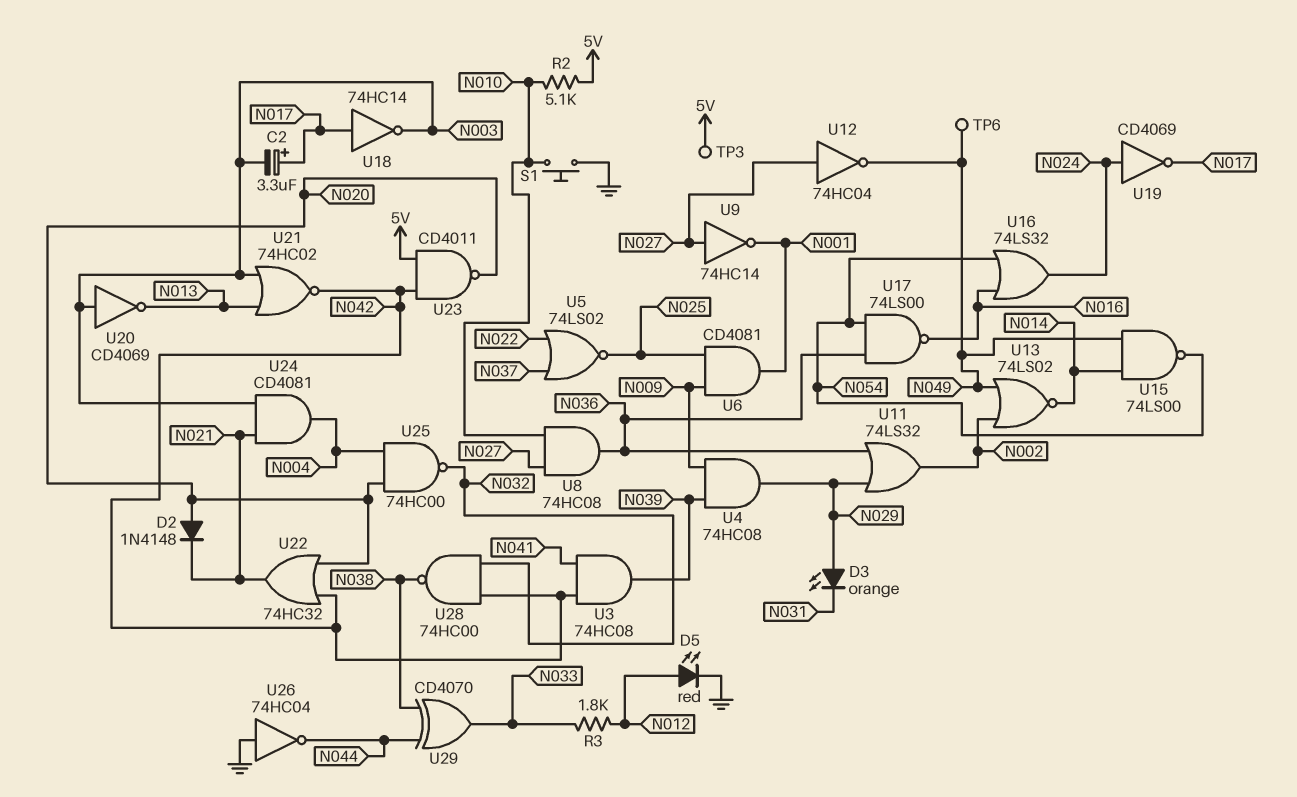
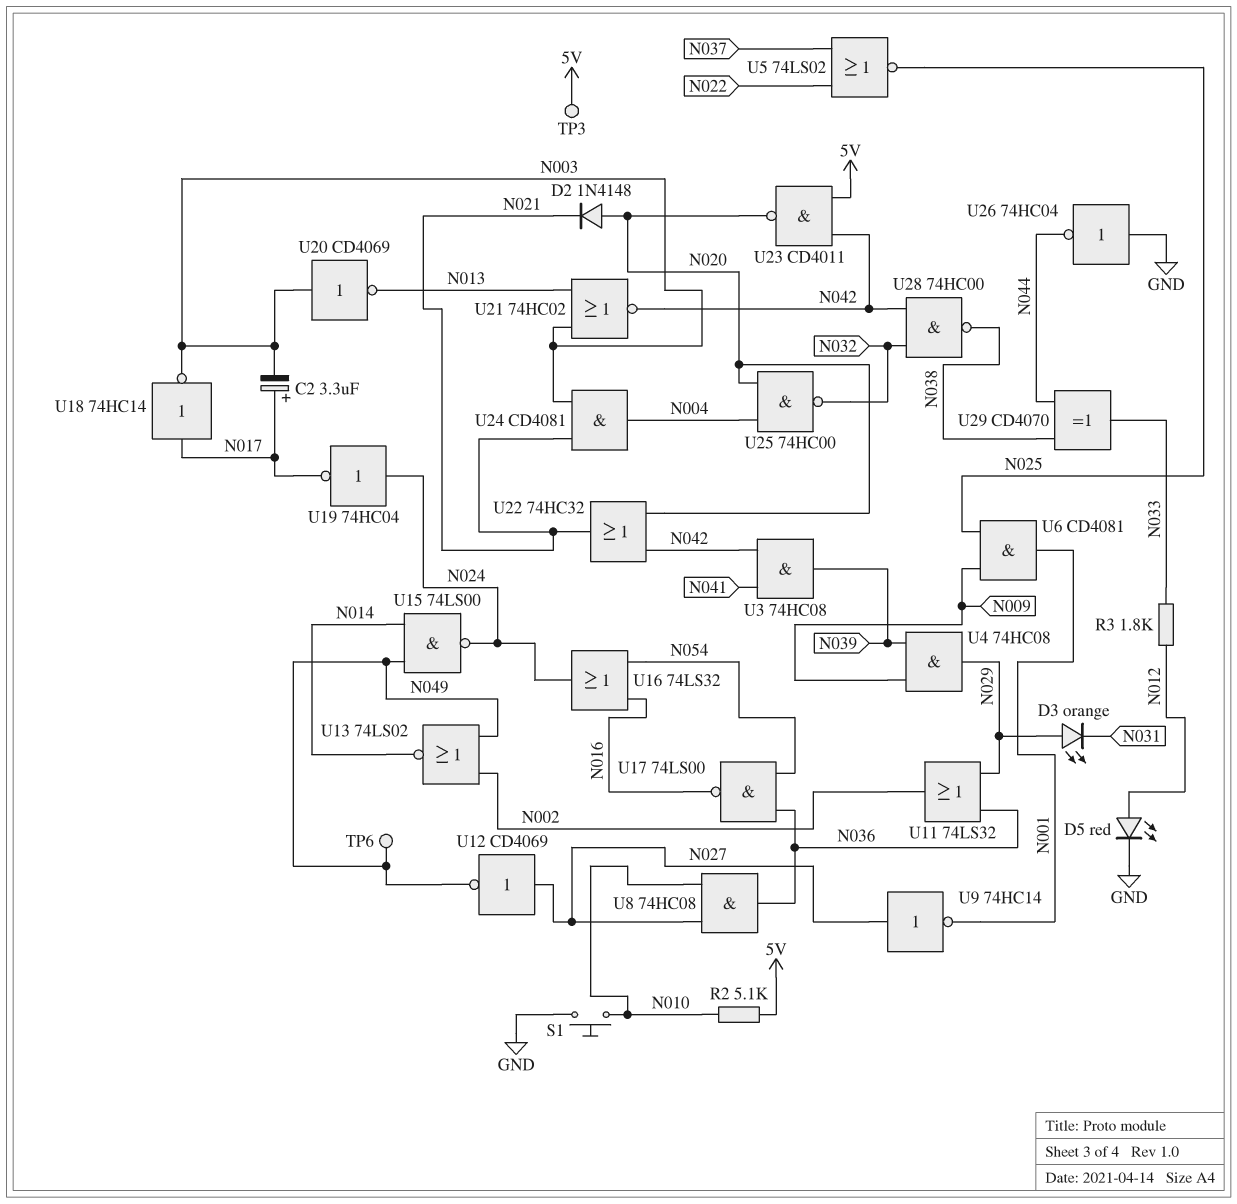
U12: NOT 74HC04 (in N027, out N049) -> NOT CD4069 (in N027, out N049)
U15: NAND 74LS00 (in N014, in N049, out N054) -> NAND 74LS00 (in N014, in N049, out N024)
U19: NOT CD4069 (in N024, out N017) -> NOT 74HC04 (in N024, out N017)

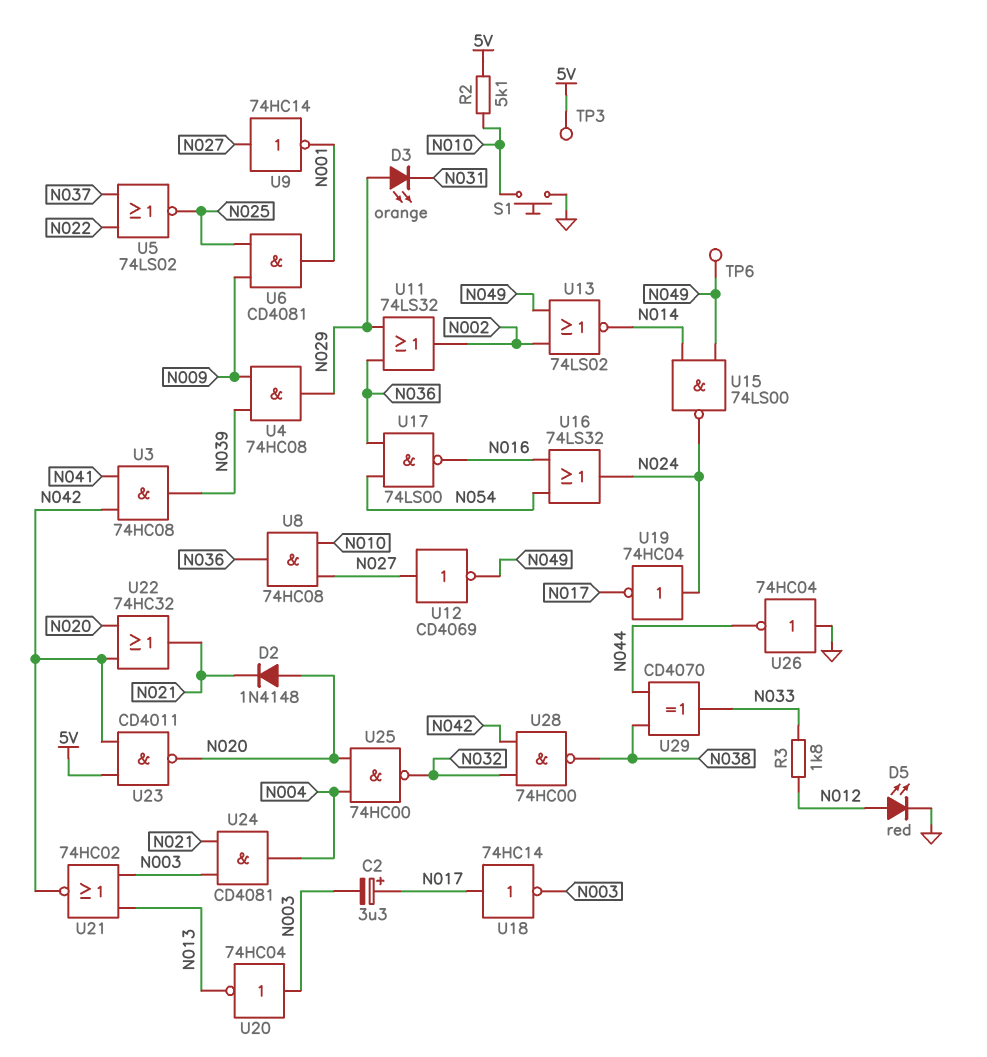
U20: NOT CD4069 (in N003, out N013) -> NOT 74HC04 (in N003, out N013)

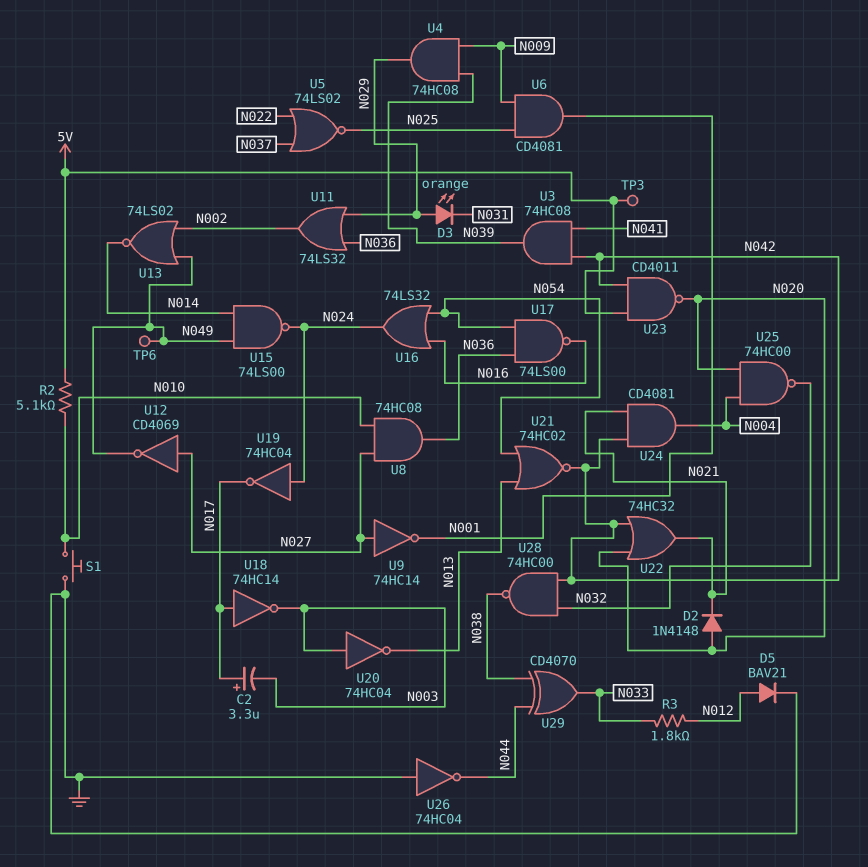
D5: LED red (A N012, K GND) -> diode BAV21 (A N012, K GND)
U21: NOR 74HC02 (in N003, in N013, out N042) -> NOR 74HC02 (in N013, in N054, out N042)
U24: AND CD4081 (in N003, in N021, out N004) -> AND CD4081 (in N021, in N042, out N004)

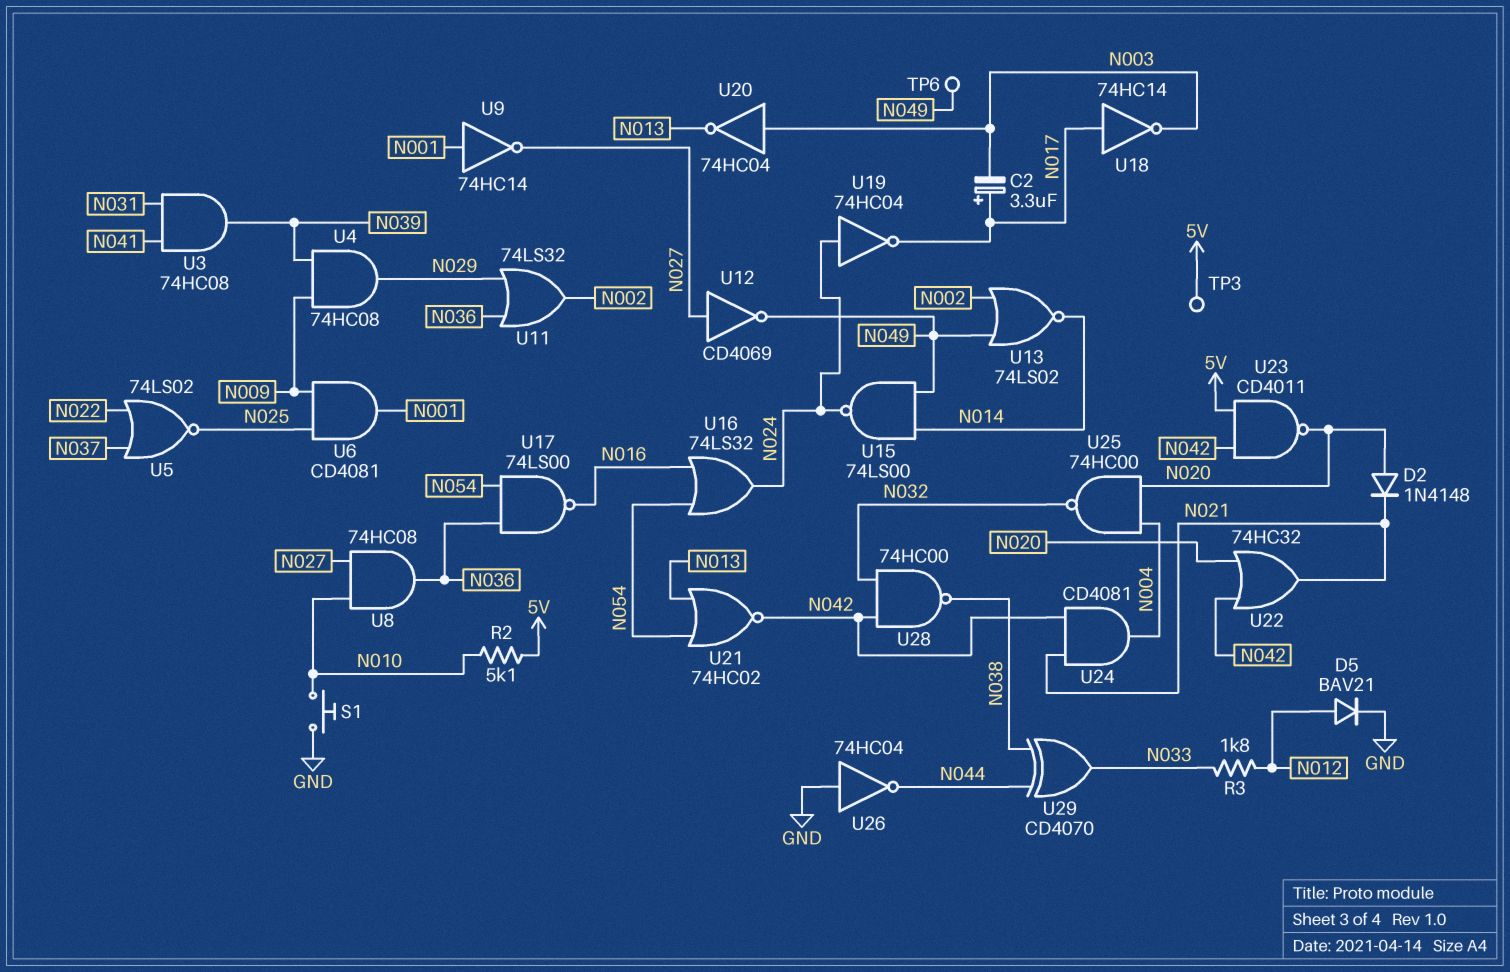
D3: LED orange (A N029, K N031) -> none
U3: AND 74HC08 (in N041, in N042, out N039) -> AND 74HC08 (in N031, in N041, out N039)
U9: NOT 74HC14 (in N027, out N001) -> NOT 74HC14 (in N001, out N027)

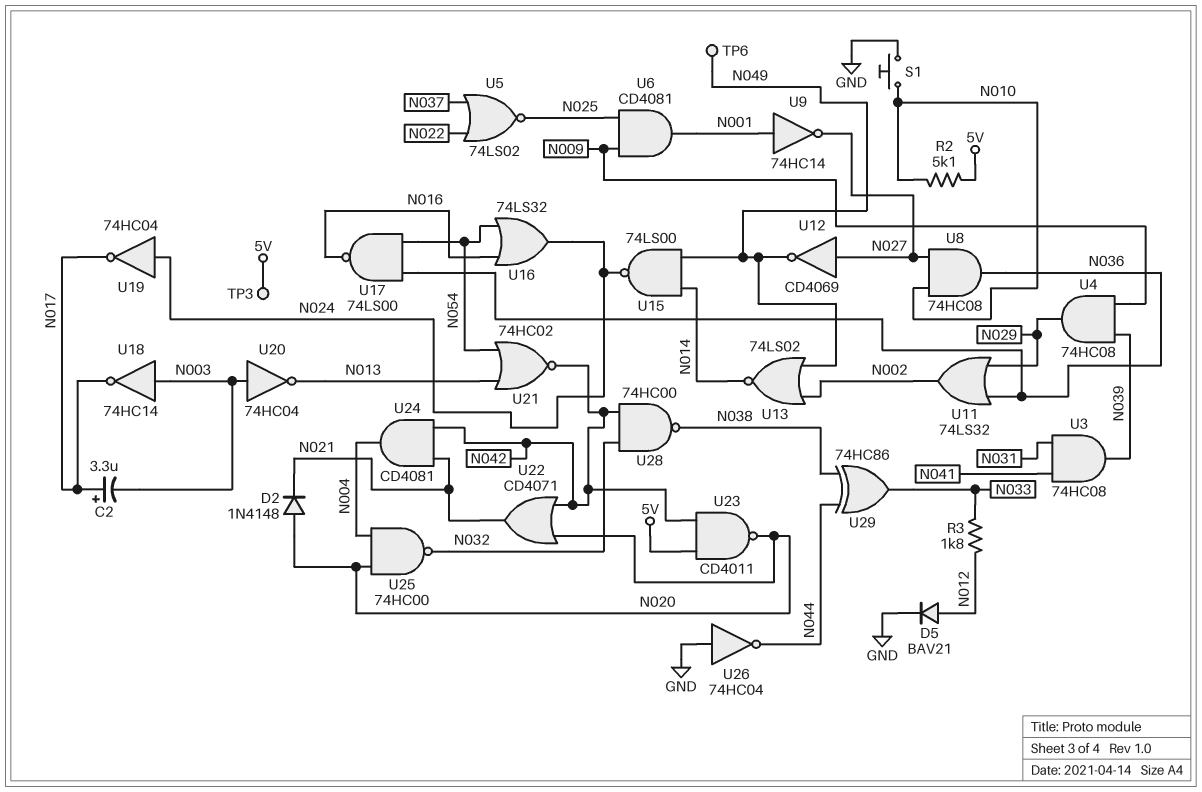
U18: NOT 74HC14 (in N017, out N003) -> NOT 74HC14 (in N003, out N017)
U22: OR 74HC32 (in N020, in N042, out N021) -> OR CD4071 (in N020, in N042, out N021)
U29: XOR CD4070 (in N038, in N044, out N033) -> XOR 74HC86 (in N038, in N044, out N033)

